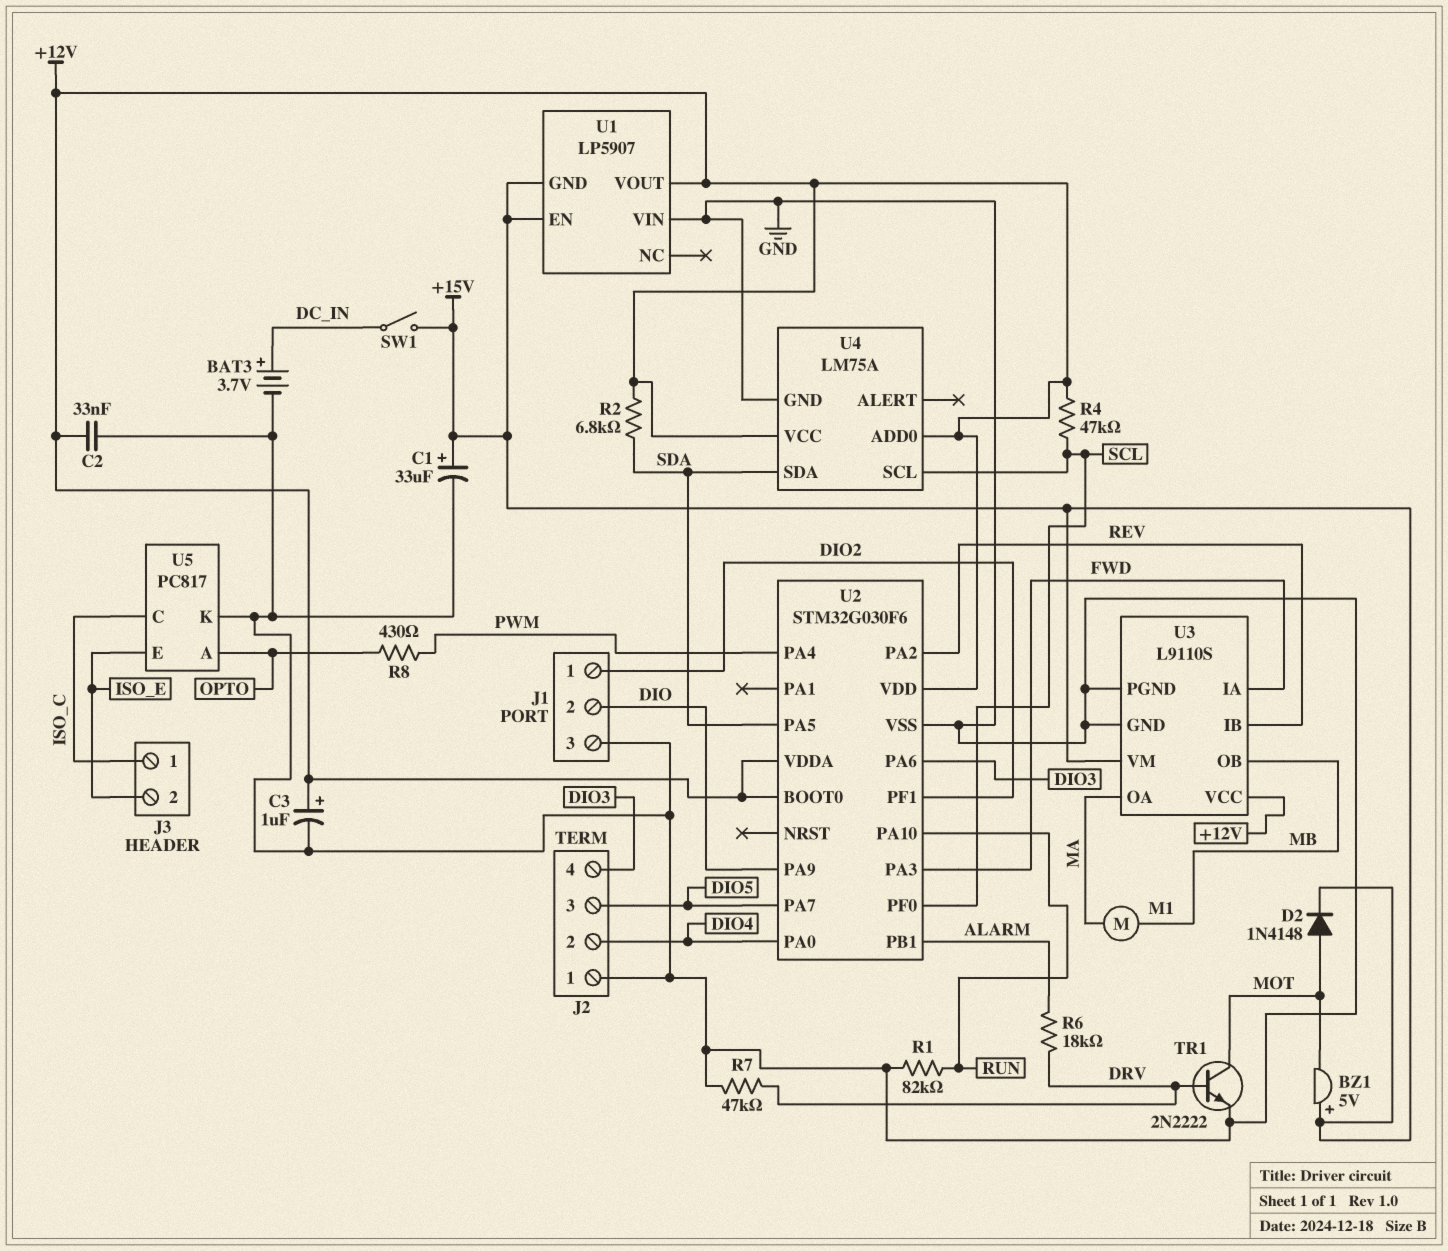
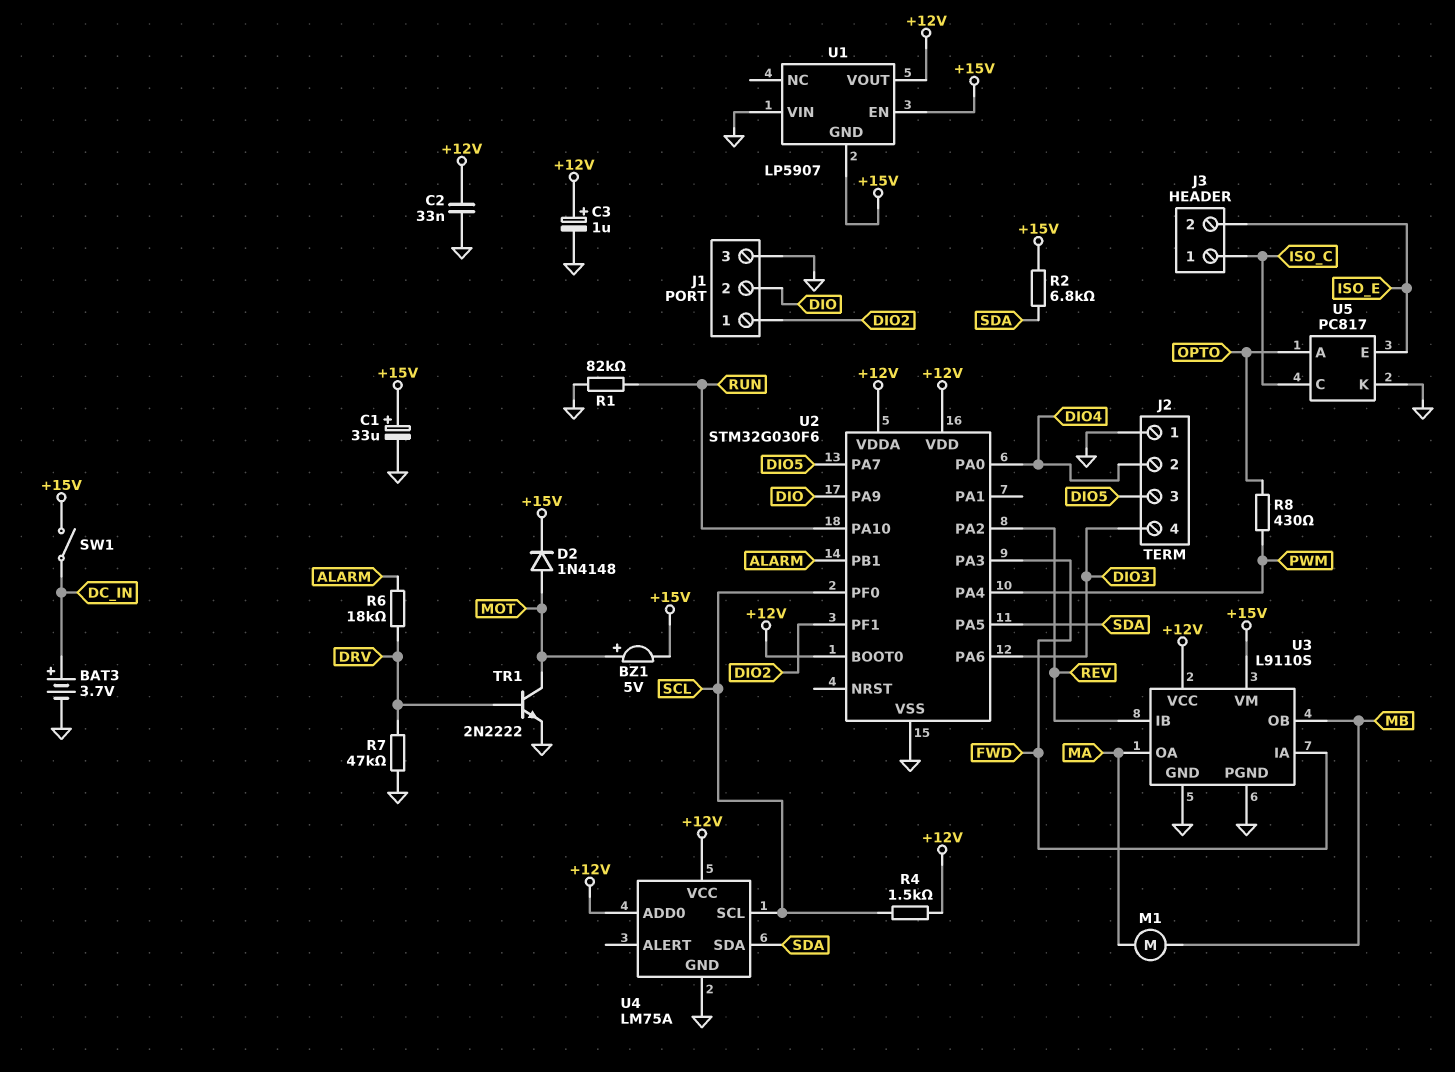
BZ1: buzzer 5V (plus +15V, minus MOT) -> buzzer 5V (plus MOT, minus +15V)
R2: 6.8k (+12V, SDA) -> 6.8k (+15V, SDA)
R4: 47k (+12V, SCL) -> 1.5k (+12V, SCL)

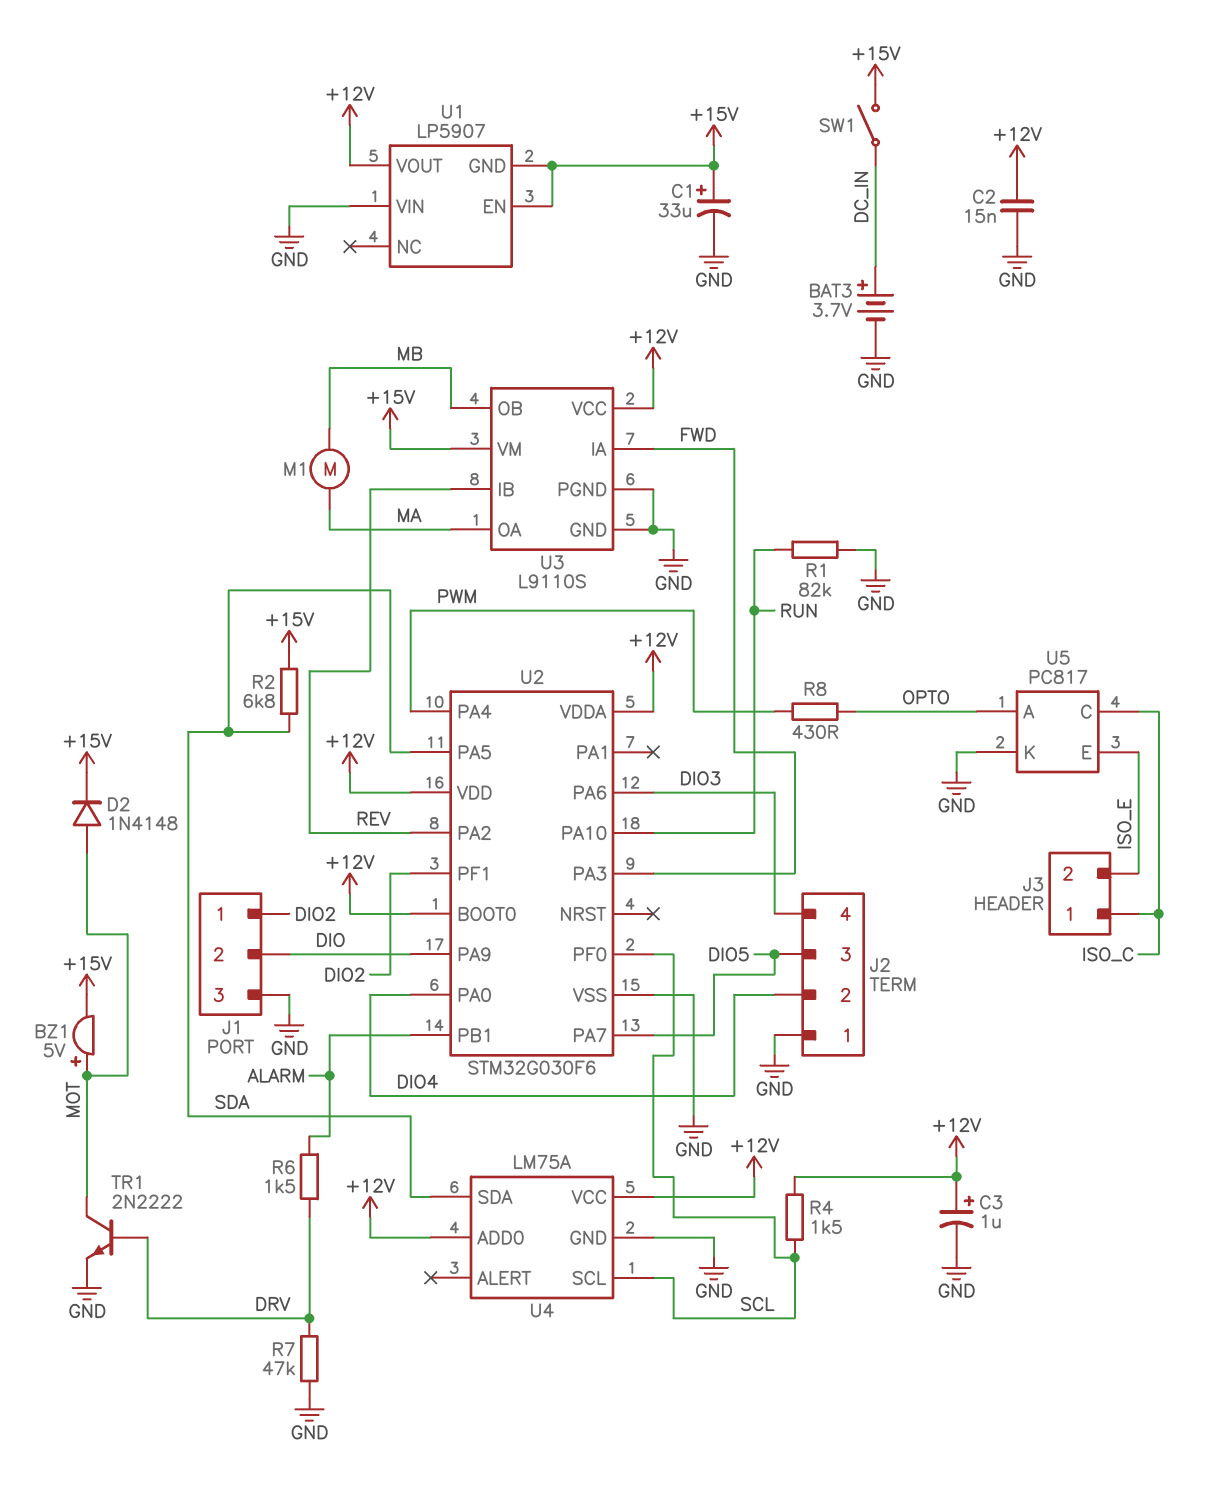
C2: 33nF (+12V, GND) -> 15nF (+12V, GND)
R6: 18k (ALARM, DRV) -> 1.5k (ALARM, DRV)

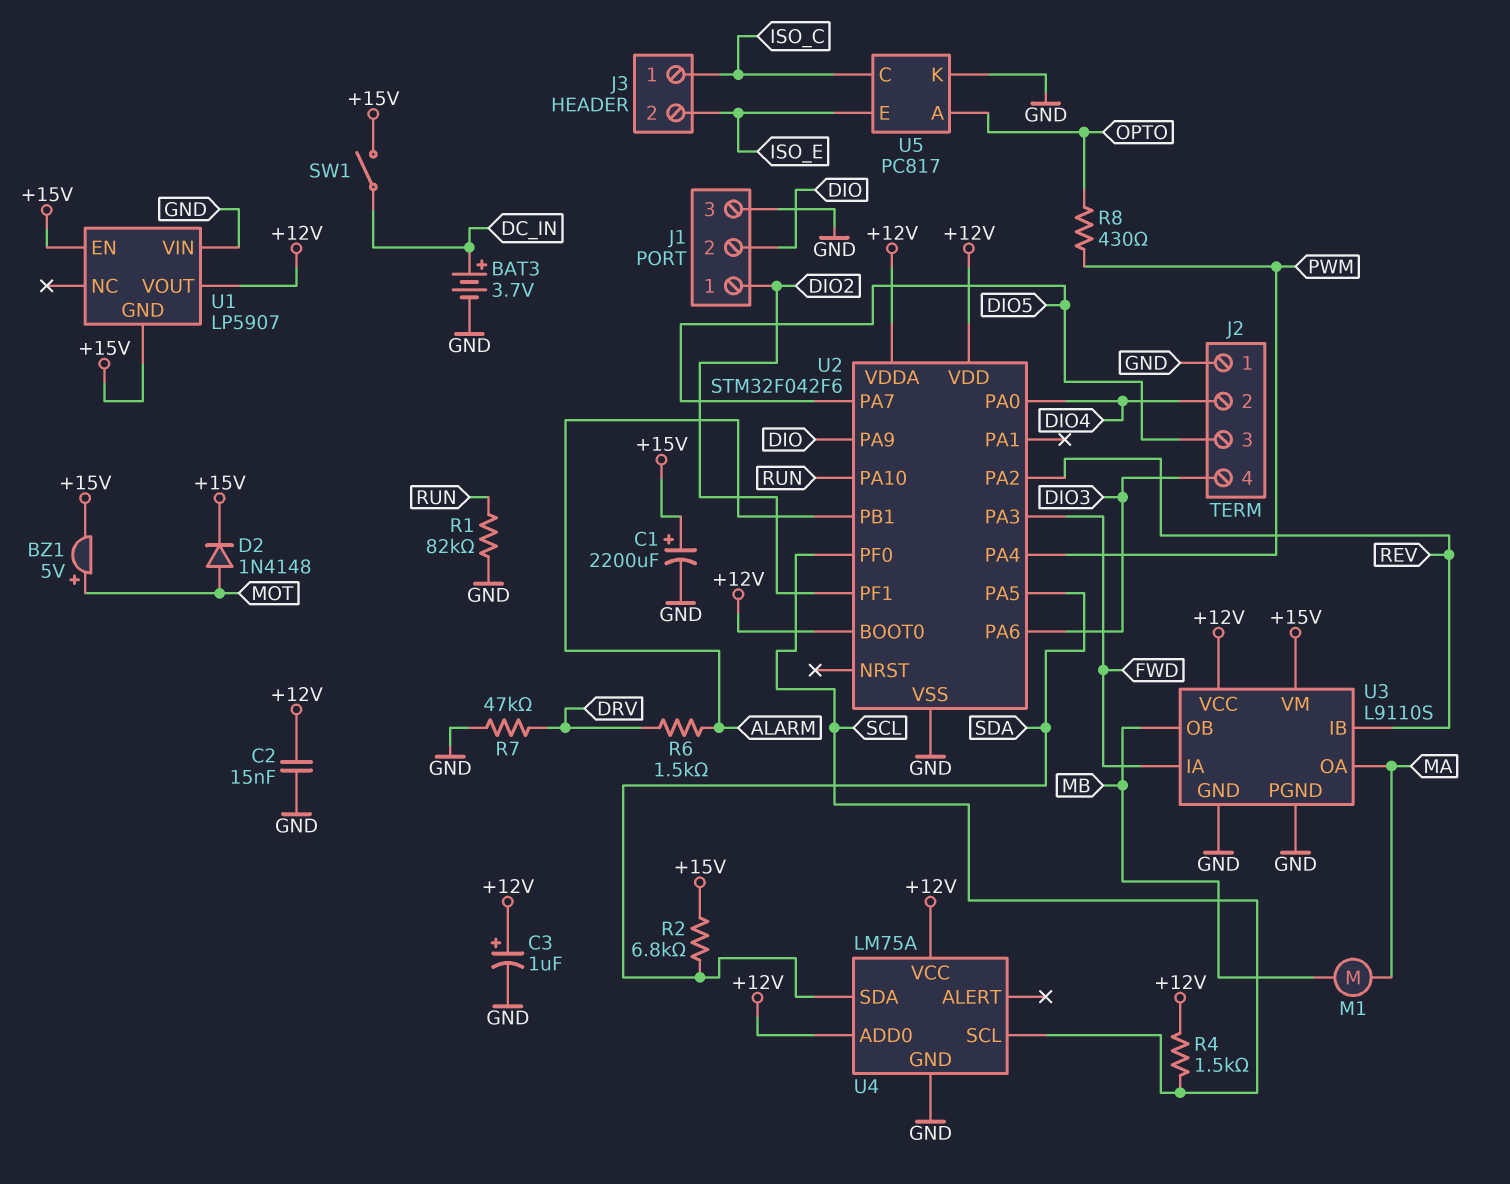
C1: 33uF (plus +15V, minus GND) -> 2200uF (plus +15V, minus GND)
TR1: NPN 2N2222 (B DRV, C MOT, E GND) -> none
U2: STM32G030F6 -> STM32F042F6

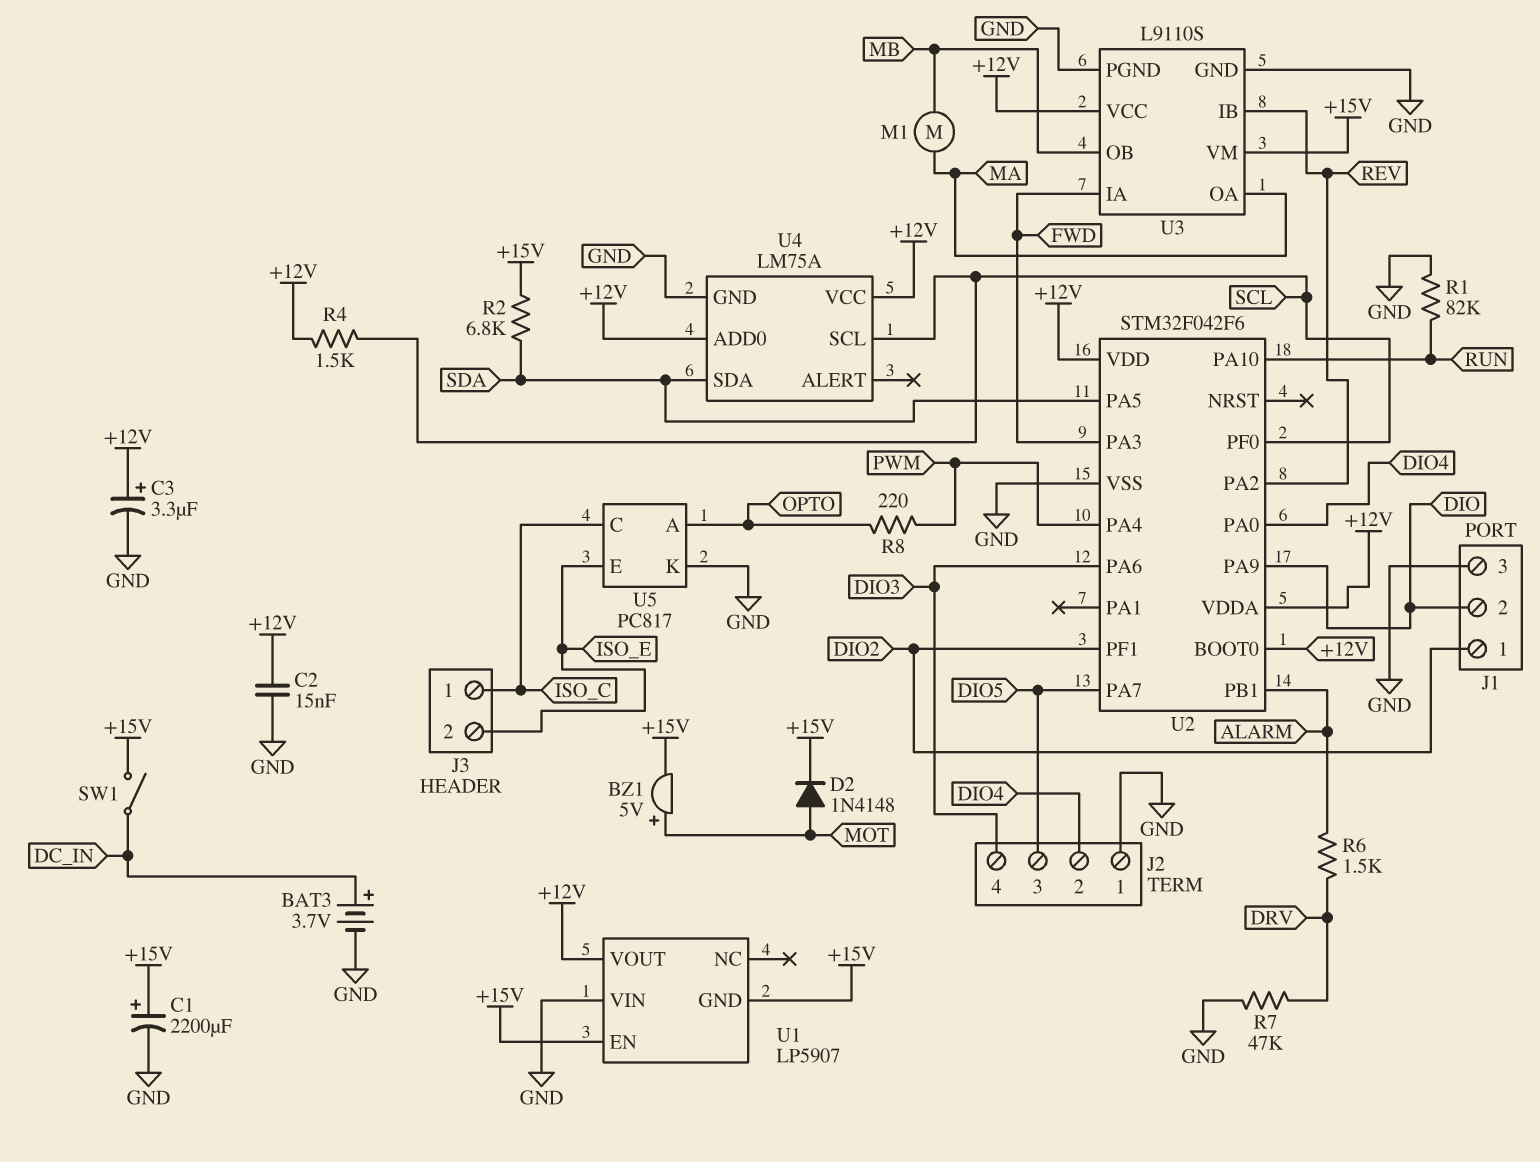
C3: 1uF (plus +12V, minus GND) -> 3.3uF (plus +12V, minus GND)
R8: 430 (OPTO, PWM) -> 220 (OPTO, PWM)

